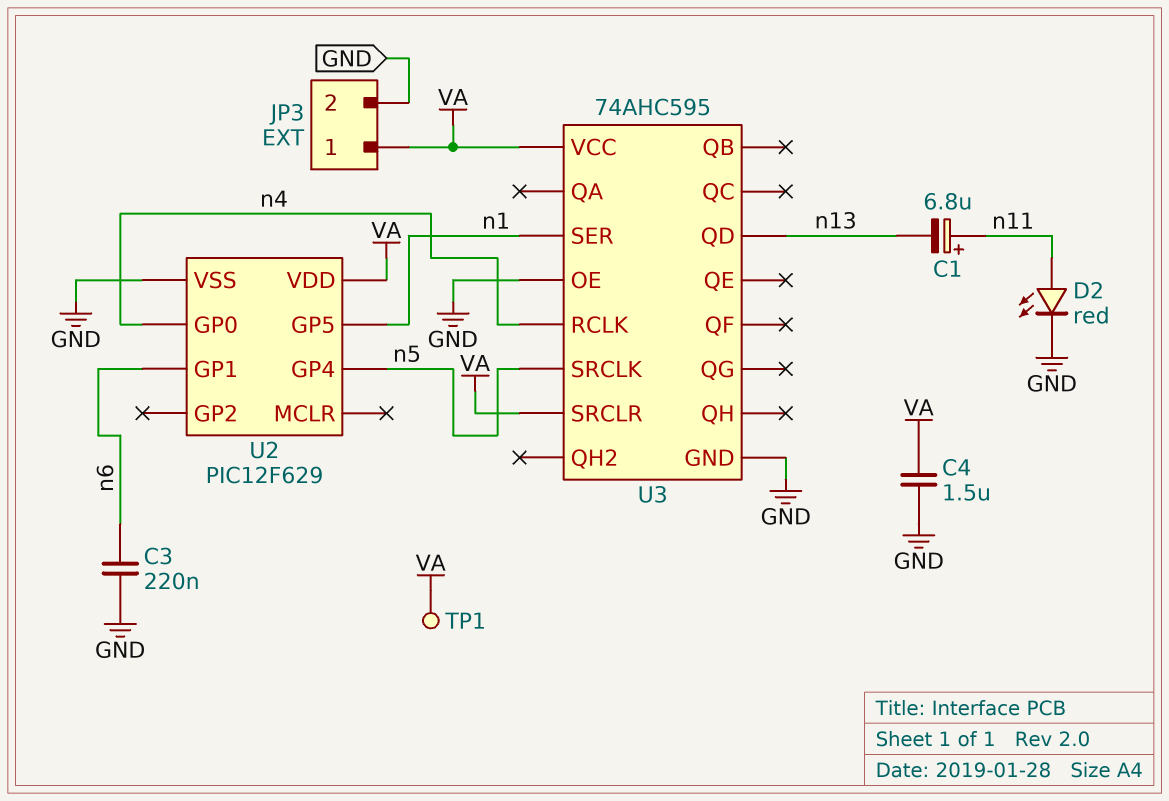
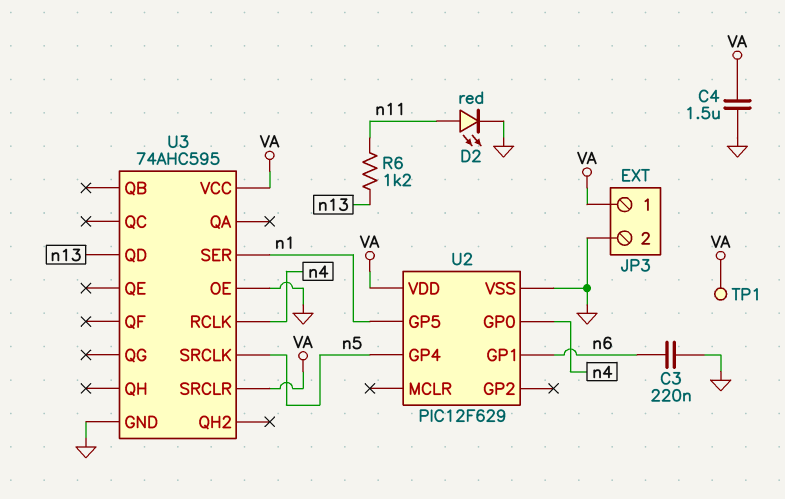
C1: 6.8uF (plus n11, minus n13) -> none
R6: none -> 1.2k (n11, n13)

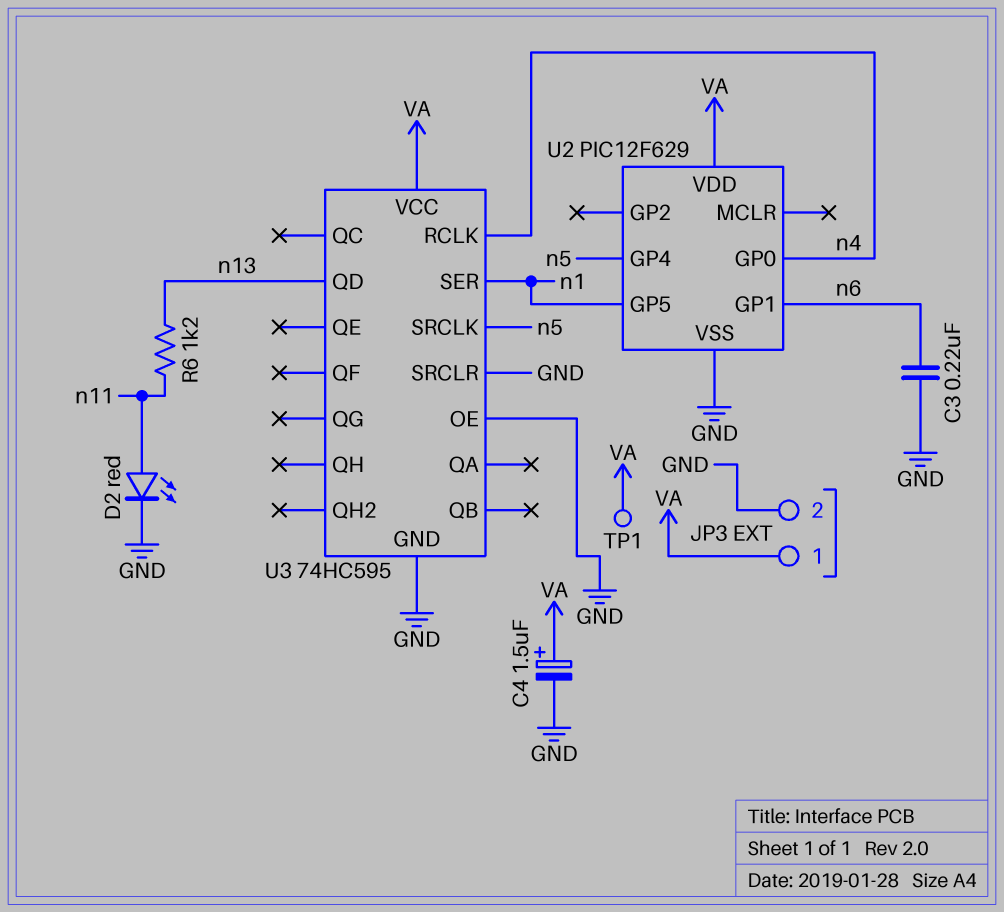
C4: 1.5uF (GND, VA) -> 1.5uF (plus VA, minus GND)
U3: 74AHC595 -> 74HC595
U3 pin SRCLR: VA -> GND

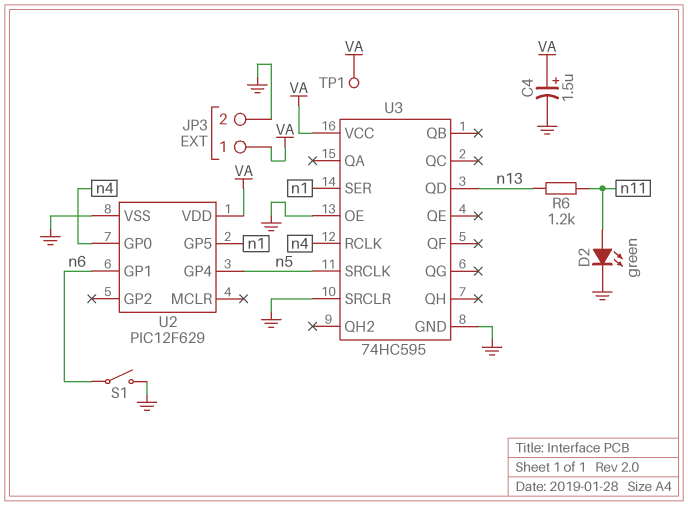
C3: 220nF (GND, n6) -> none
D2: LED red (A n11, K GND) -> LED green (A n11, K GND)
S1: none -> switch (GND, n6)

